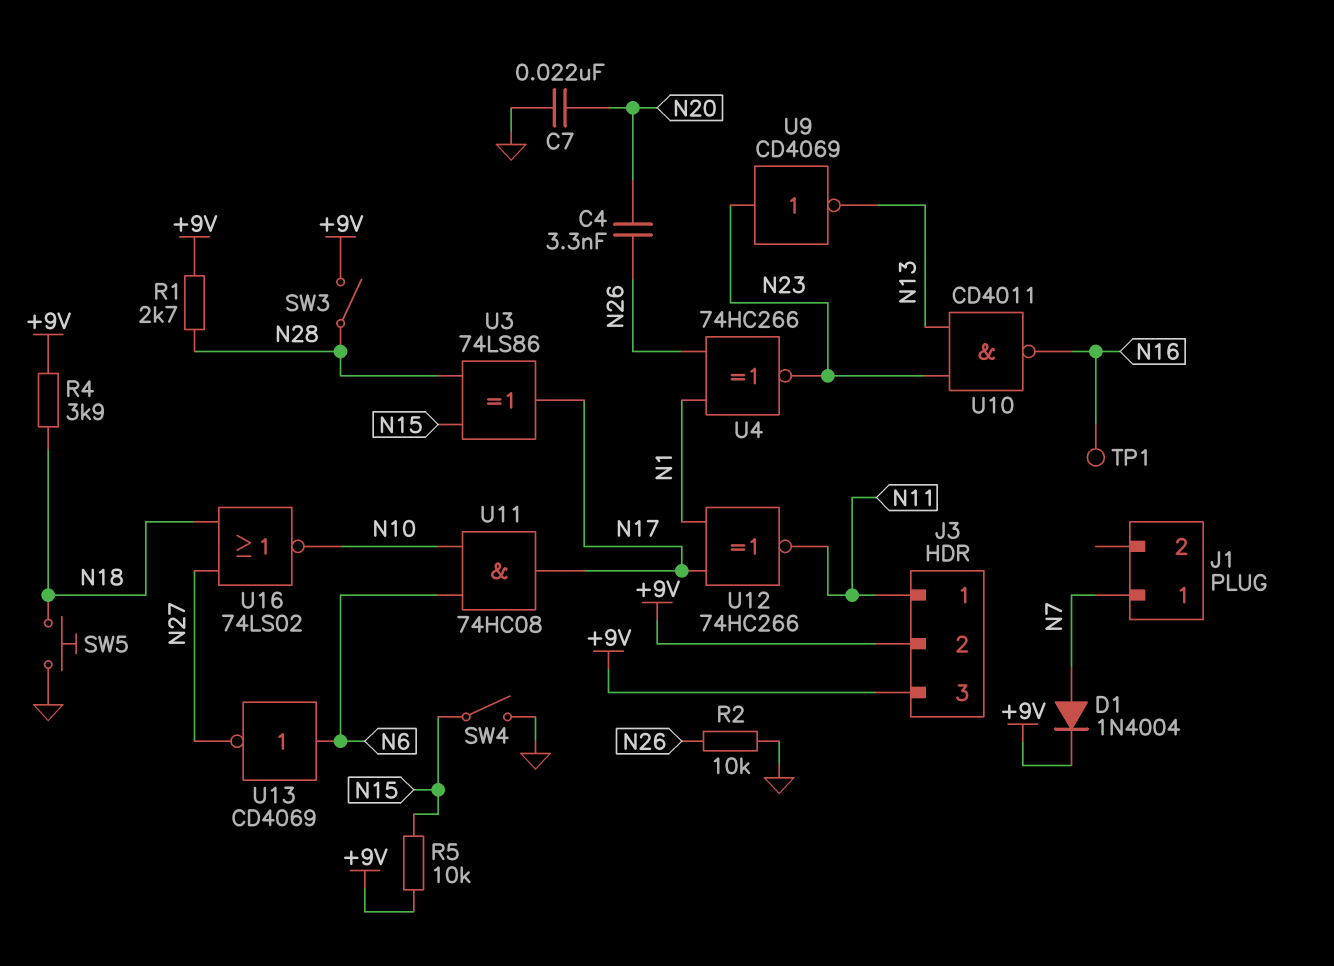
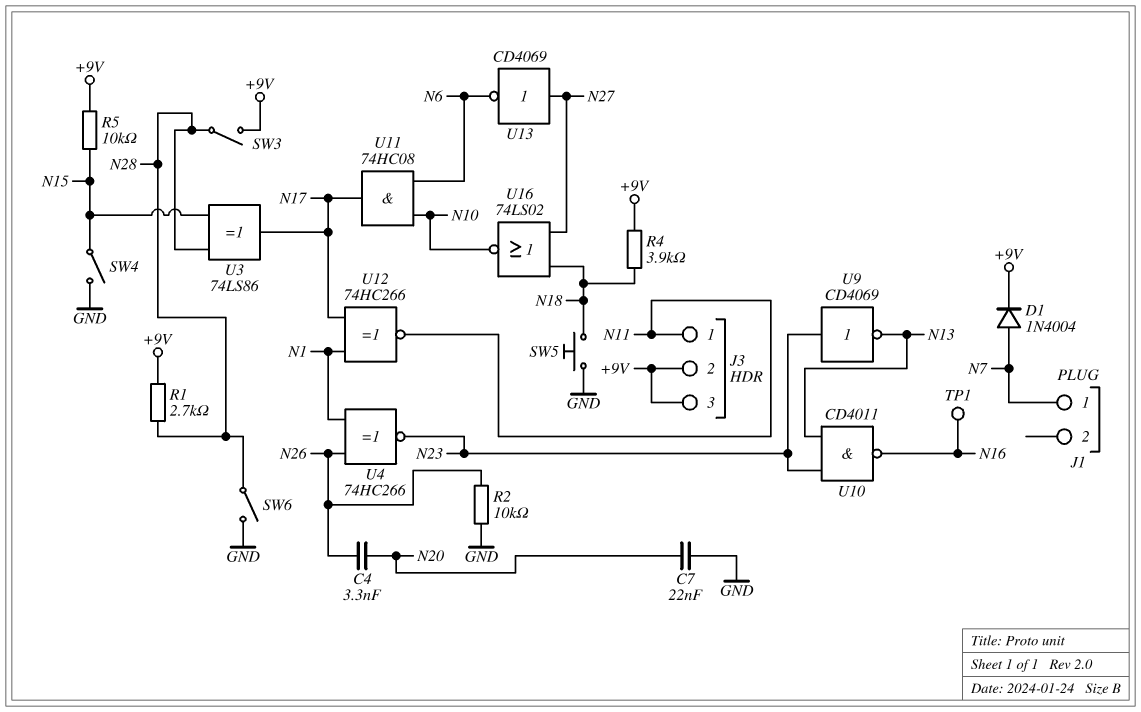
SW6: none -> switch (GND, N28)
U13: NOT CD4069 (in N6, out N27) -> NOT CD4069 (in N27, out N6)

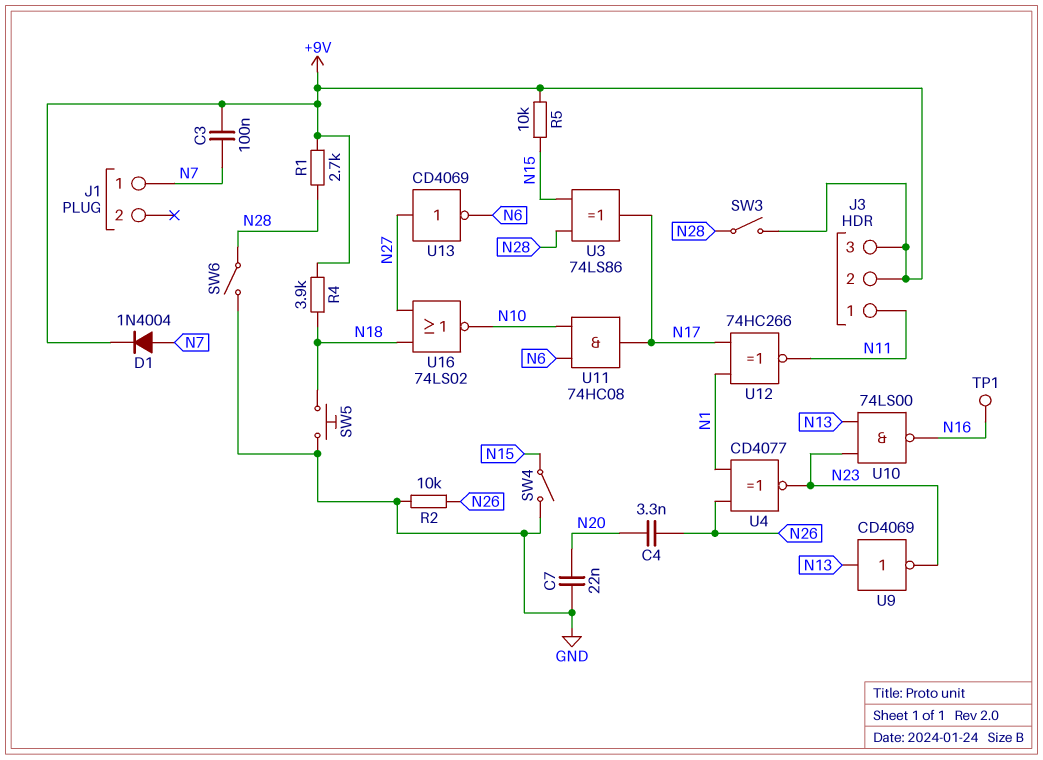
C3: none -> 100nF (+9V, N7)
U4: XNOR 74HC266 (in N1, in N26, out N23) -> XNOR CD4077 (in N1, in N26, out N23)
U9: NOT CD4069 (in N23, out N13) -> NOT CD4069 (in N13, out N23)
U10: NAND CD4011 (in N13, in N23, out N16) -> NAND 74LS00 (in N13, in N23, out N16)

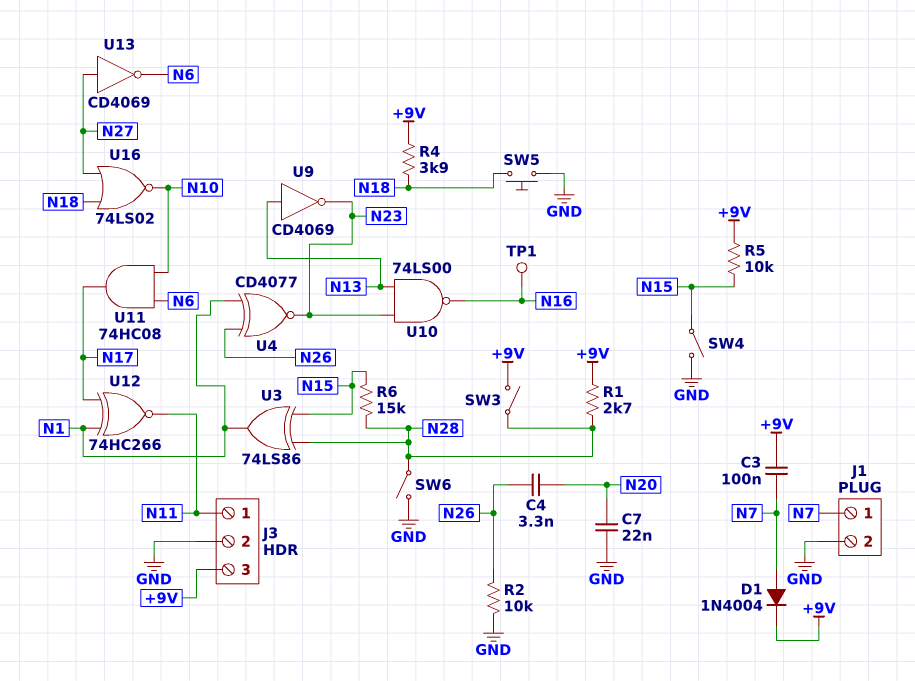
J1 pin 2: none -> GND
J3 pin 2: +9V -> GND
R6: none -> 15k (N15, N28)
U3: XOR 74LS86 (in N15, in N28, out N17) -> XOR 74LS86 (in N15, in N28, out N1)

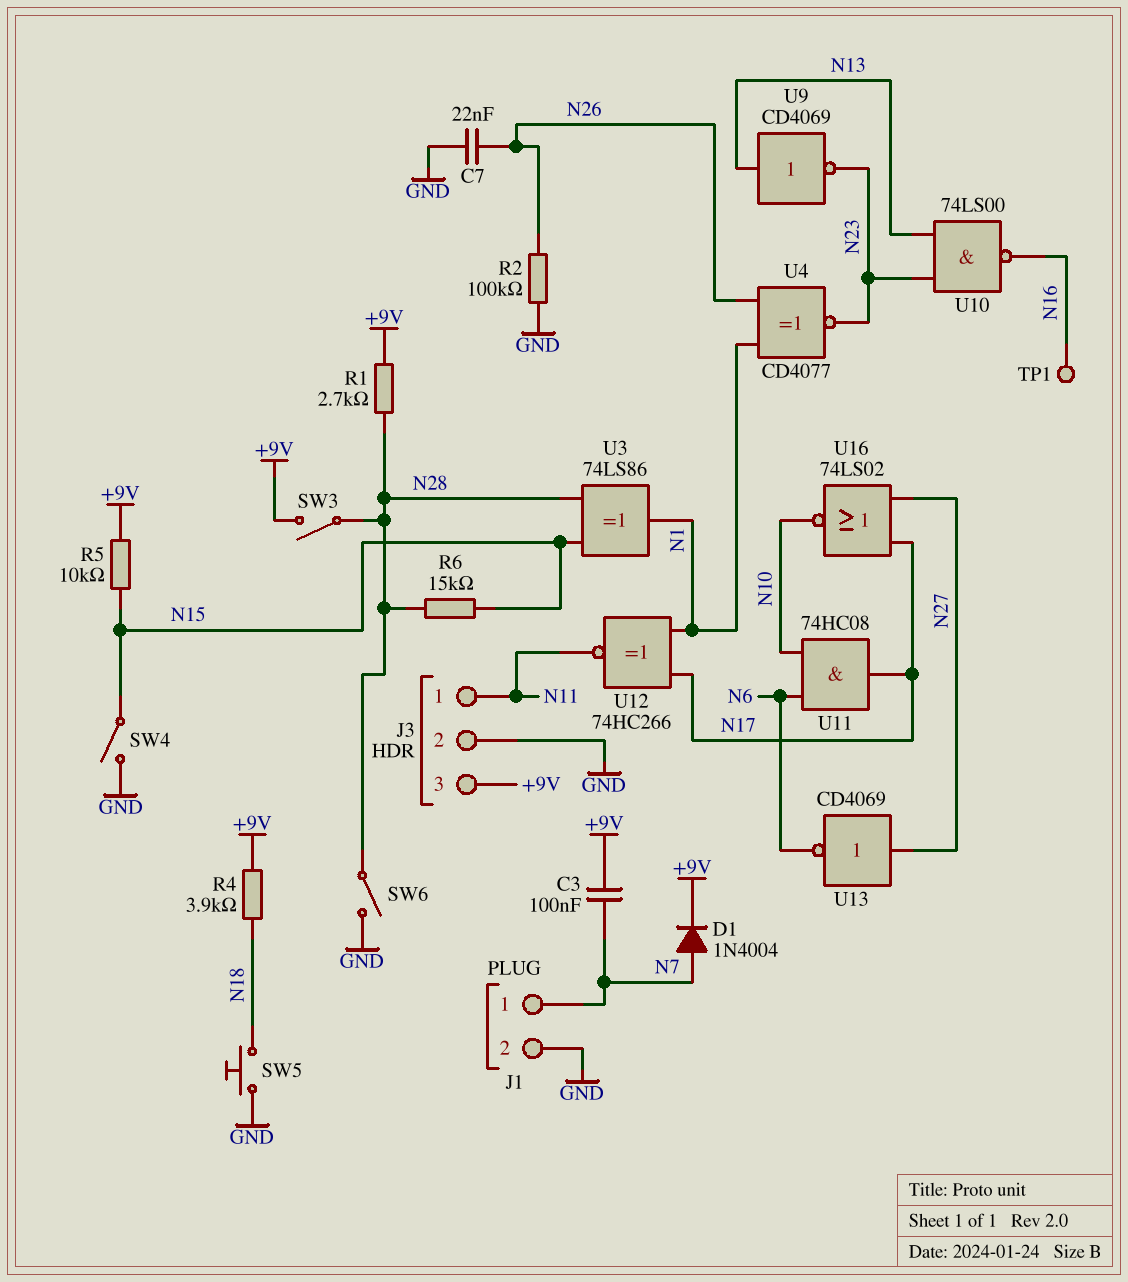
C4: 3.3nF (N20, N26) -> none
C7: 22nF (GND, N20) -> 22nF (GND, N26)
R2: 10k (GND, N26) -> 100k (GND, N26)
U16: NOR 74LS02 (in N18, in N27, out N10) -> NOR 74LS02 (in N17, in N27, out N10)

